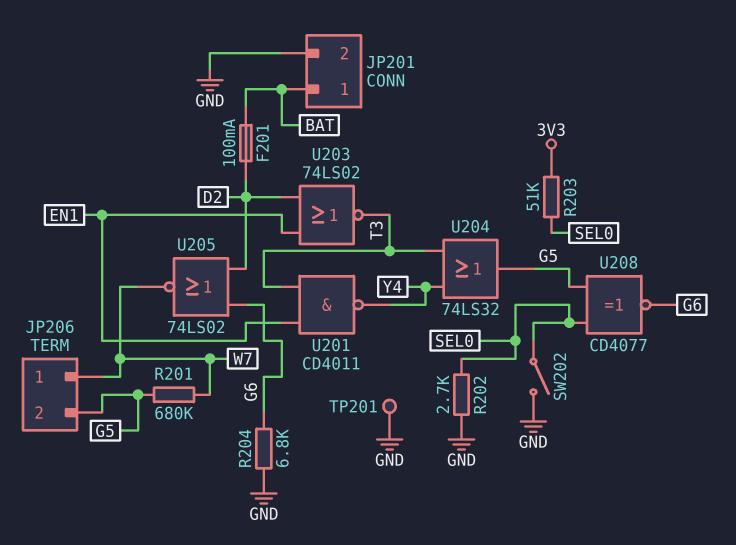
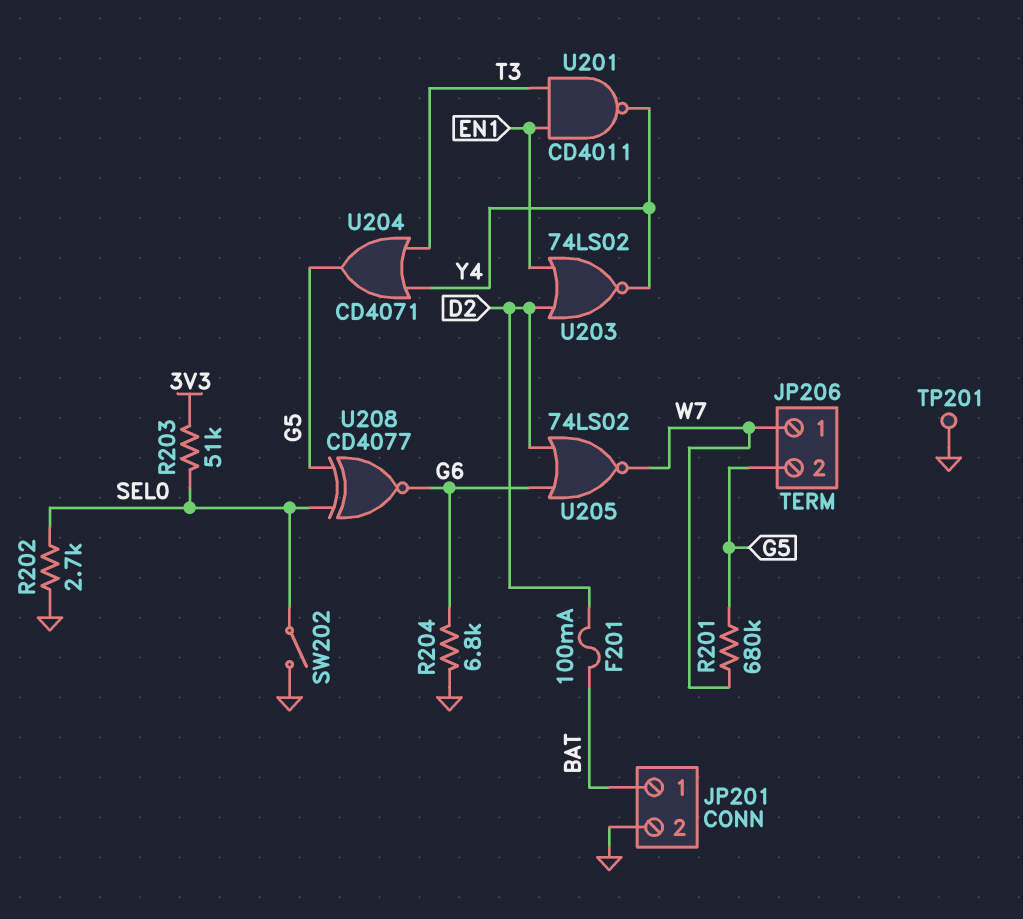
U203: NOR 74LS02 (in D2, in EN1, out T3) -> NOR 74LS02 (in D2, in EN1, out Y4)
U204: OR 74LS32 (in T3, in Y4, out G5) -> OR CD4071 (in T3, in Y4, out G5)

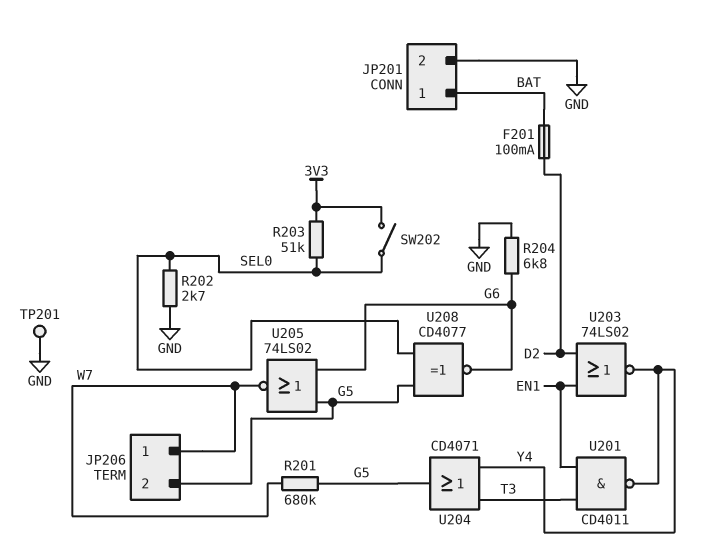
SW202: switch (GND, SEL0) -> switch (3V3, SEL0)
U205: NOR 74LS02 (in D2, in G6, out W7) -> NOR 74LS02 (in G5, in G6, out W7)

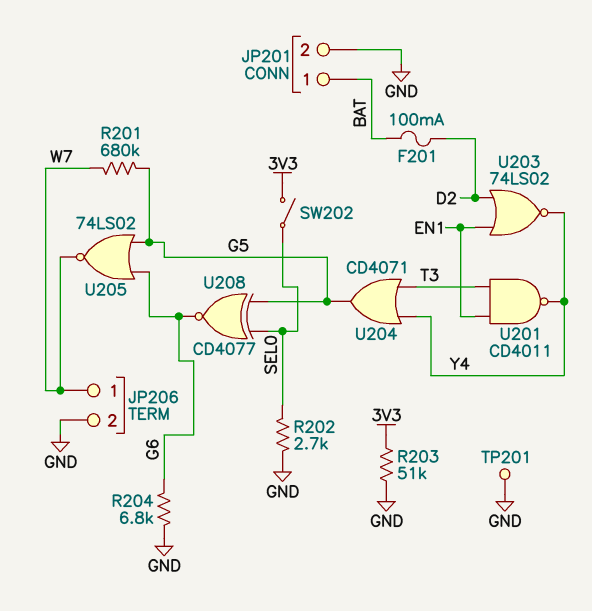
JP206 pin 2: G5 -> GND
R203: 51k (3V3, SEL0) -> 51k (3V3, GND)

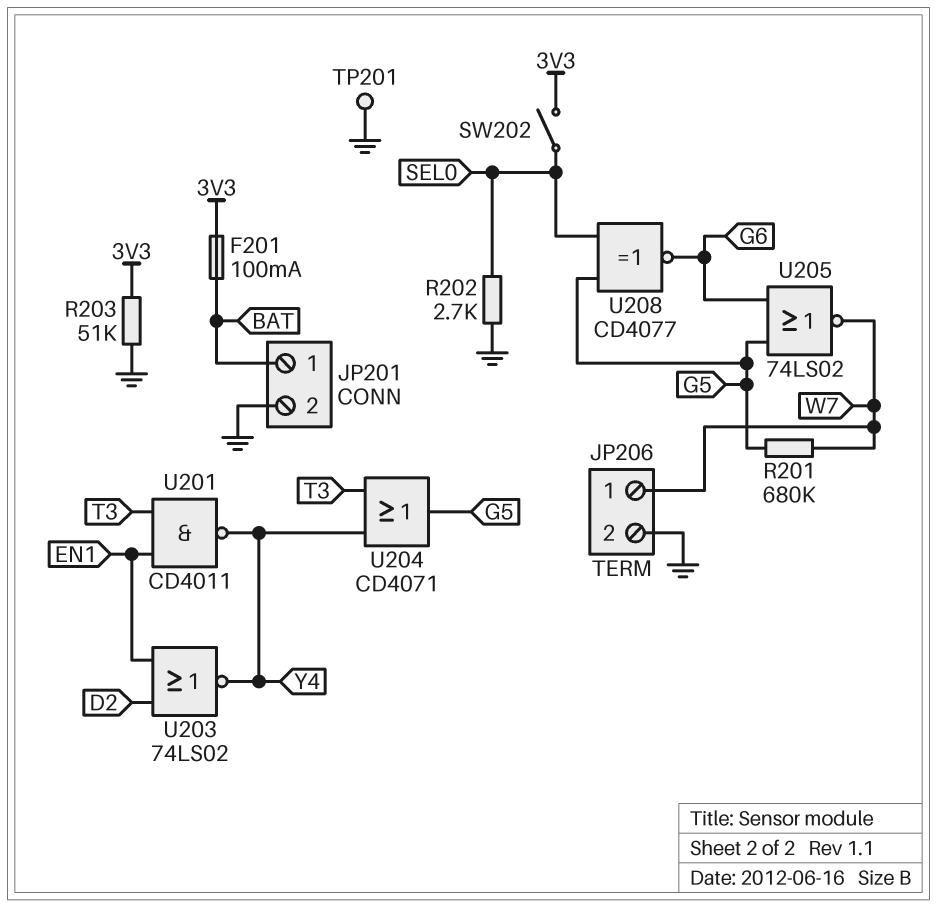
F201: 100mA (BAT, D2) -> 100mA (3V3, BAT)
R204: 6.8k (G6, GND) -> none

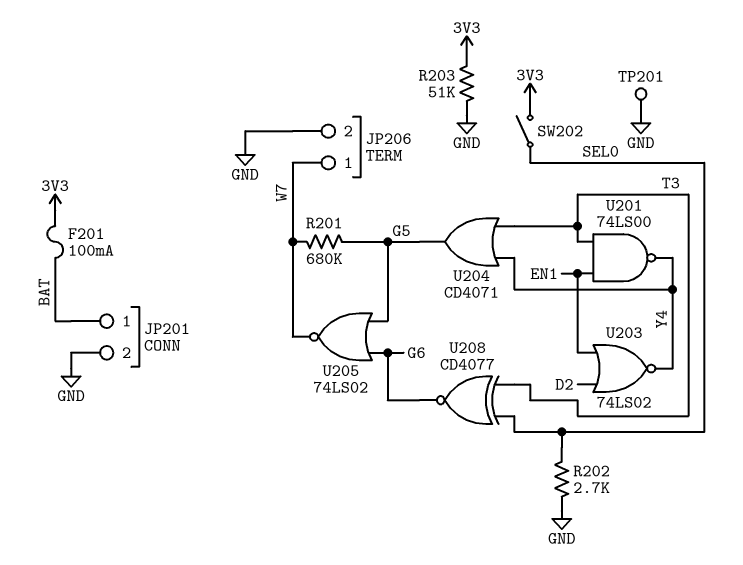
U201: NAND CD4011 (in EN1, in T3, out Y4) -> NAND 74LS00 (in EN1, in T3, out Y4)
U208: XNOR CD4077 (in G5, in SEL0, out G6) -> XNOR CD4077 (in SEL0, in T3, out G6)

